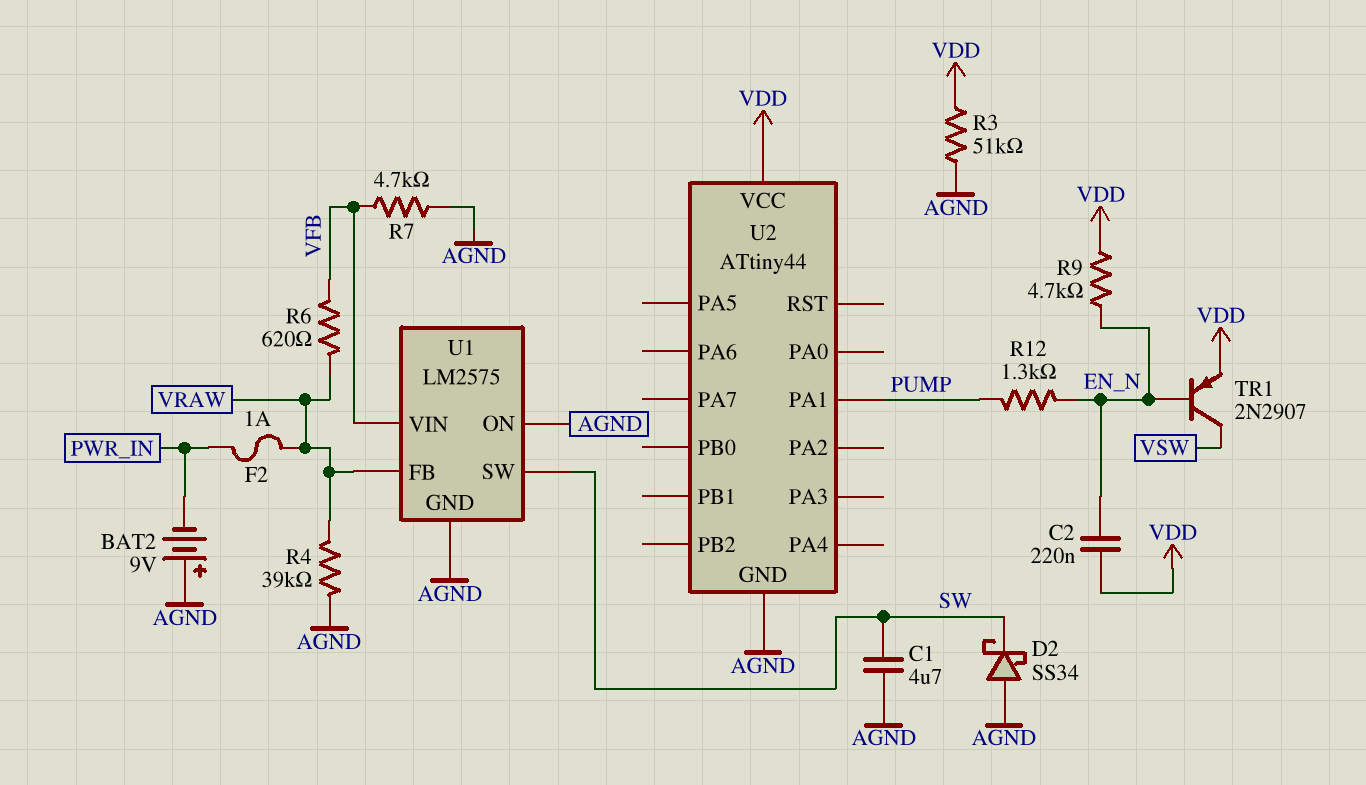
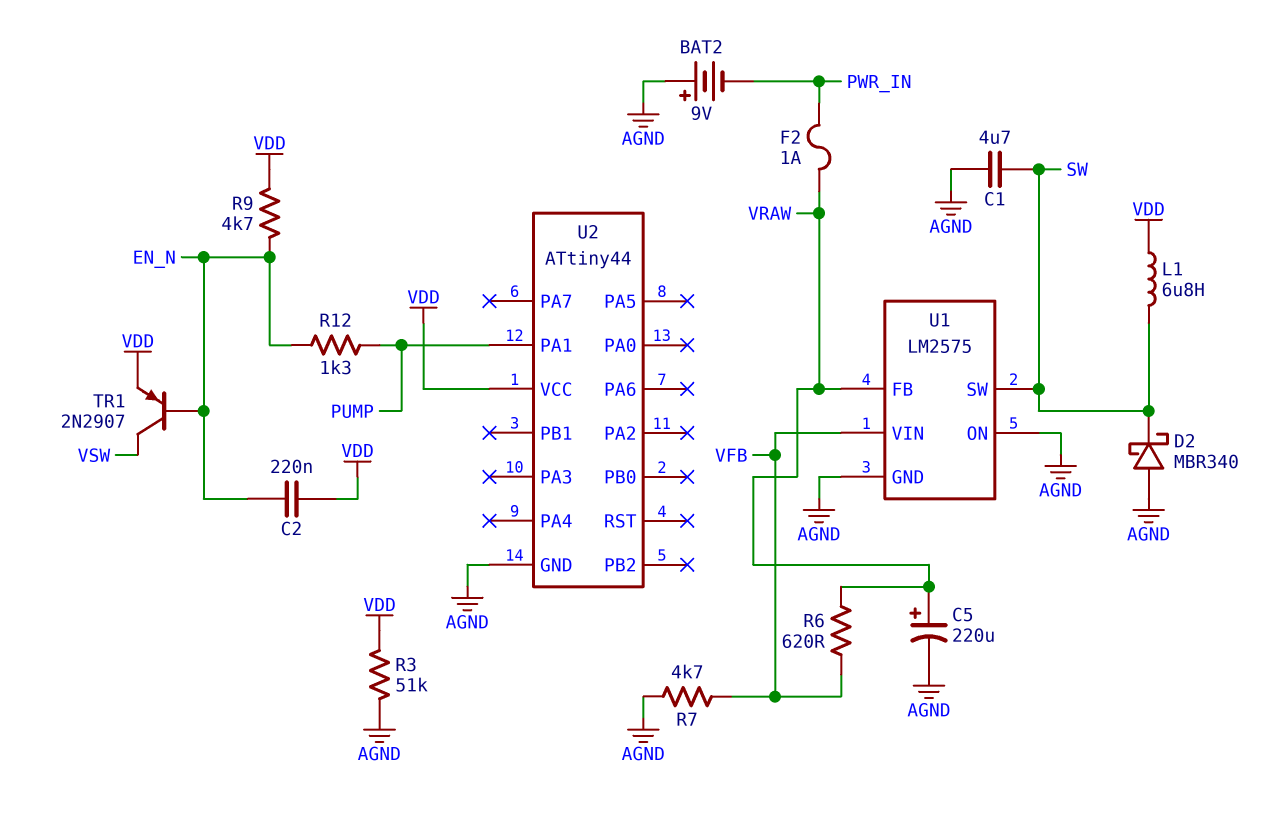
C5: none -> 220uF (plus VRAW, minus AGND)
D2: schottky SS34 (A AGND, K SW) -> schottky MBR340 (A AGND, K SW)
L1: none -> 6.8uH (SW, VDD)
R4: 39k (AGND, VRAW) -> none

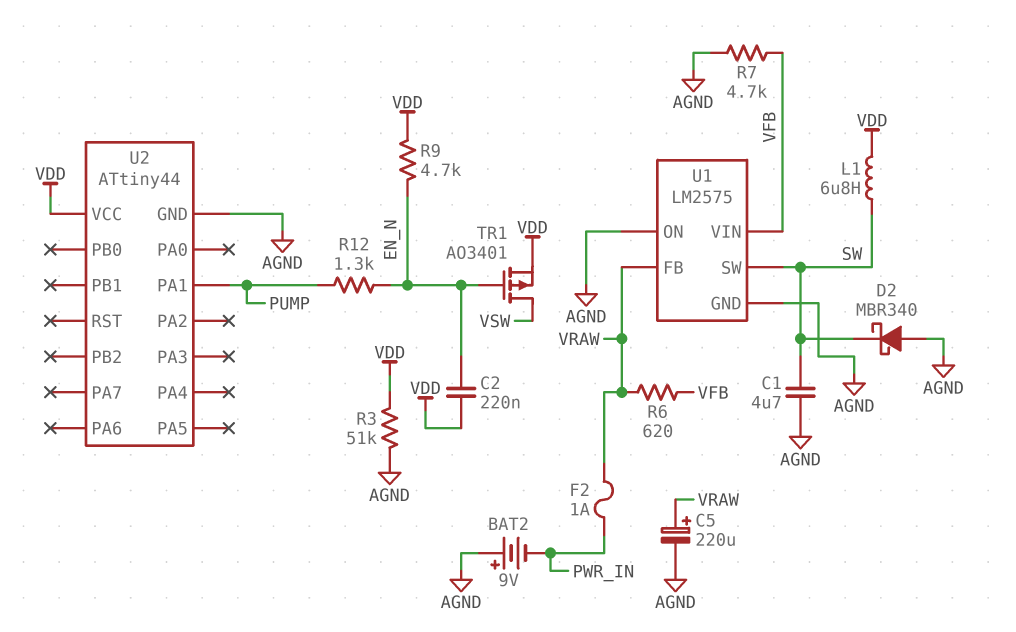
TR1: PNP 2N2907 (B EN_N, C VSW, E VDD) -> PMOS AO3401 (G EN_N, D VSW, S VDD)

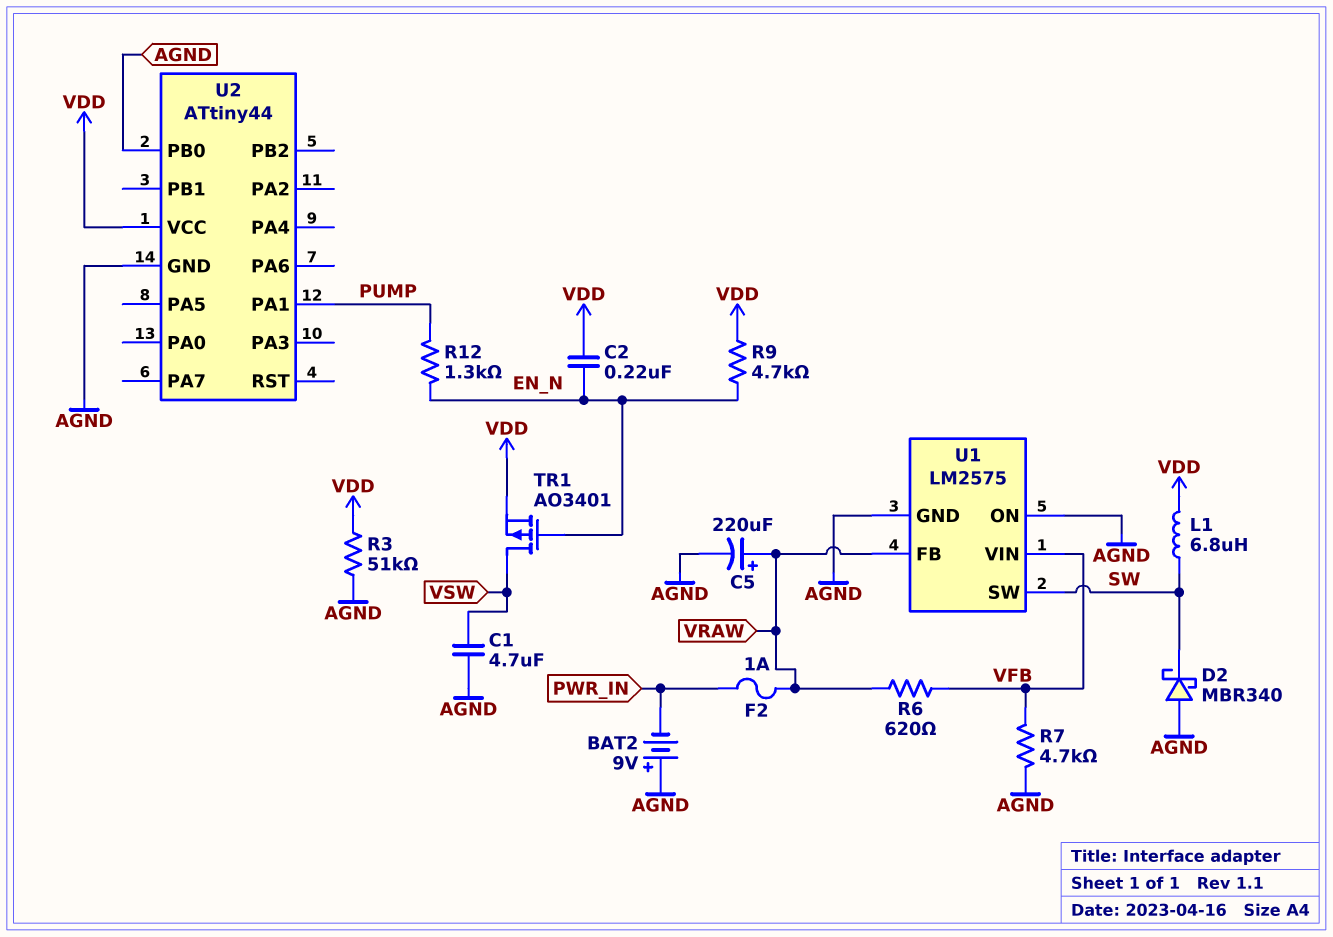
C1: 4.7uF (AGND, SW) -> 4.7uF (AGND, VSW)
U2 pin PB0: none -> AGND

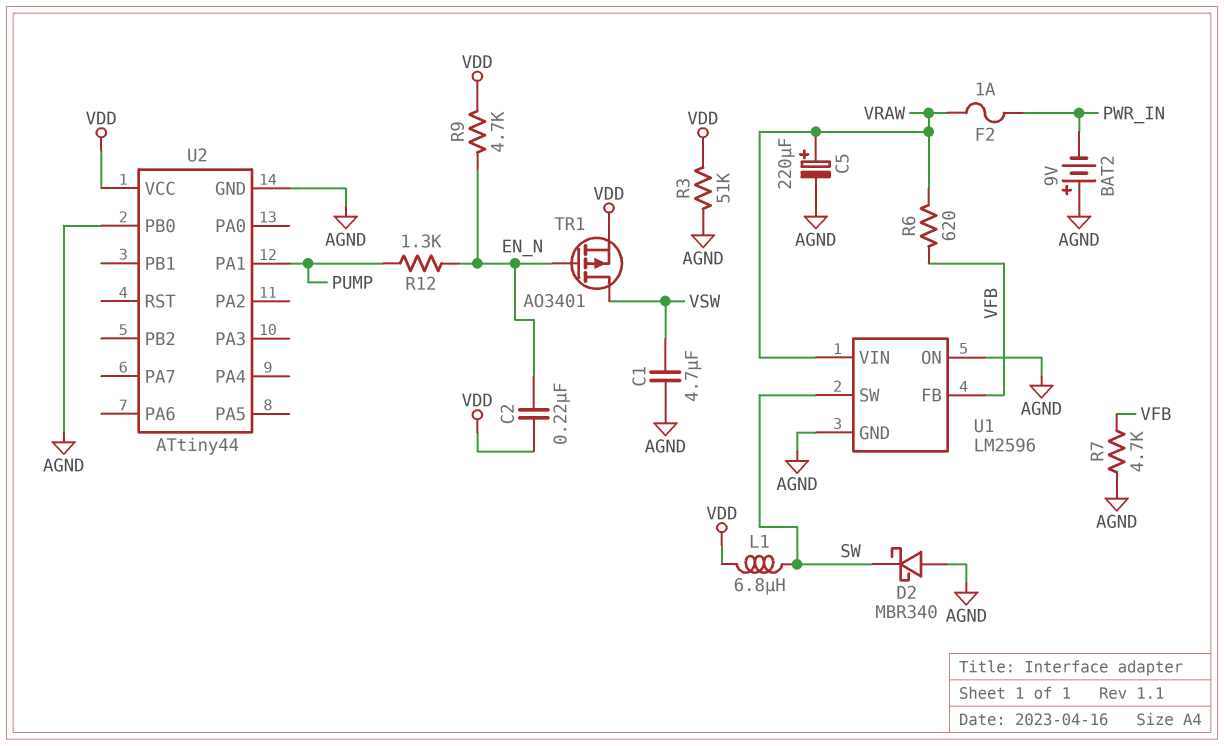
U1: LM2575 -> LM2596
U1 pin FB: VRAW -> VFB
U1 pin VIN: VFB -> VRAW

